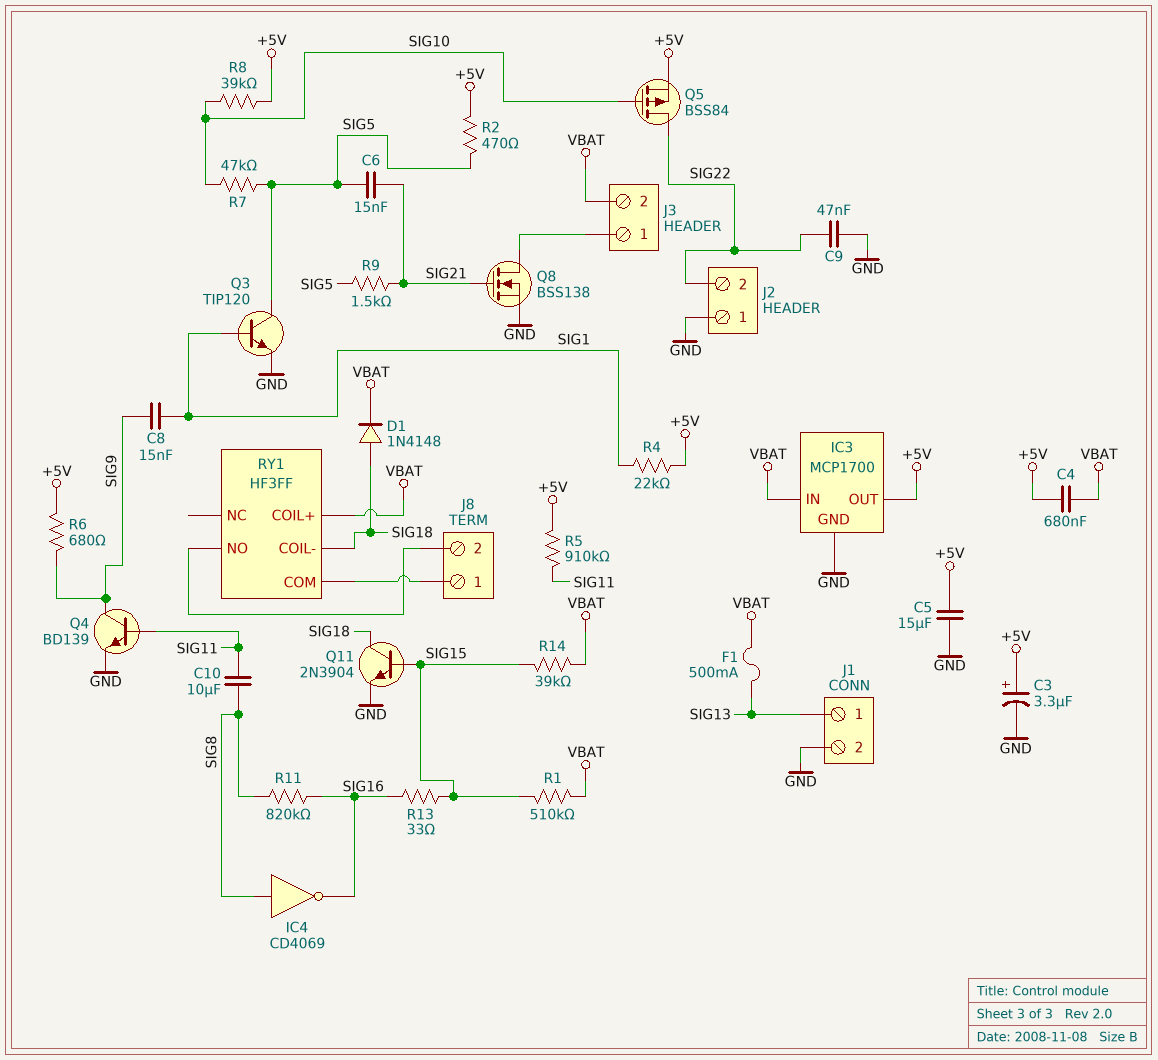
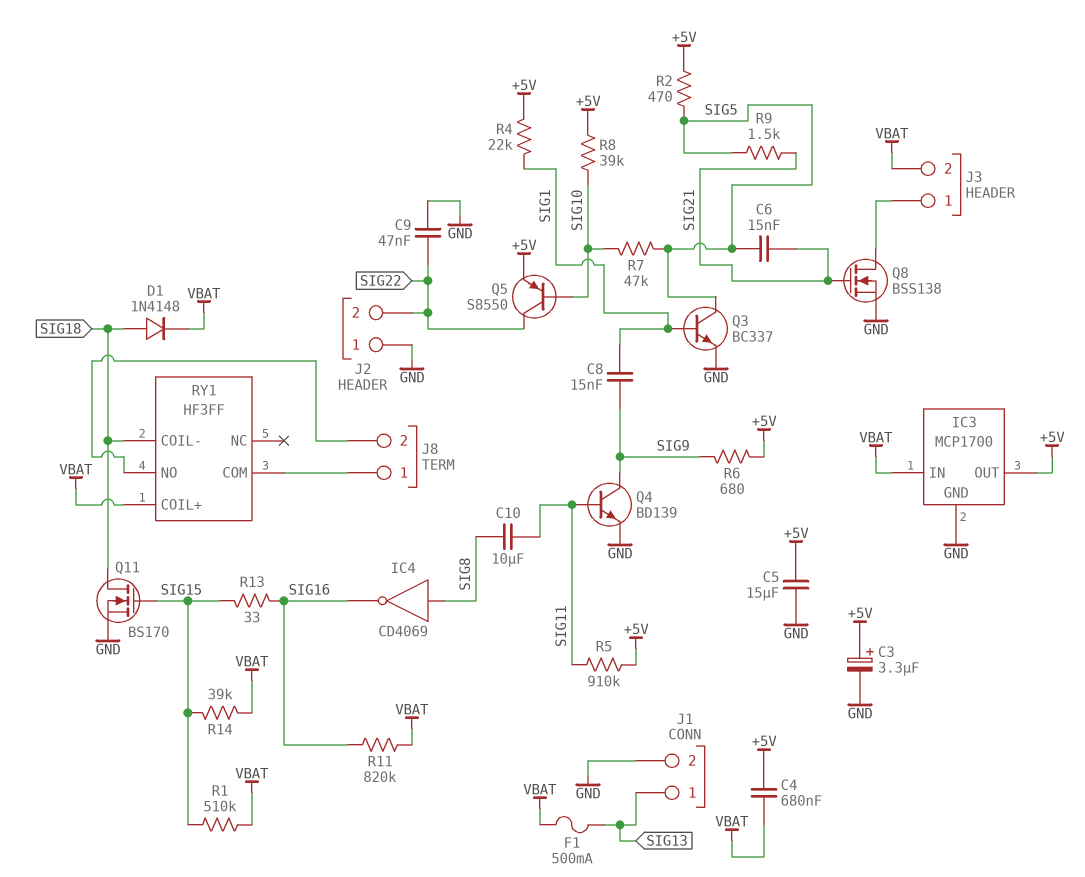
Q3: NPN TIP120 (B SIG1, C SIG5, E GND) -> NPN BC337 (B SIG1, C SIG5, E GND)
Q5: PMOS BSS84 (G SIG10, D SIG22, S +5V) -> PNP S8550 (B SIG10, C SIG22, E +5V)
Q11: NPN 2N3904 (B SIG15, C SIG18, E GND) -> NMOS BS170 (G SIG15, D SIG18, S GND)
R11: 820k (SIG8, SIG16) -> 820k (SIG16, VBAT)

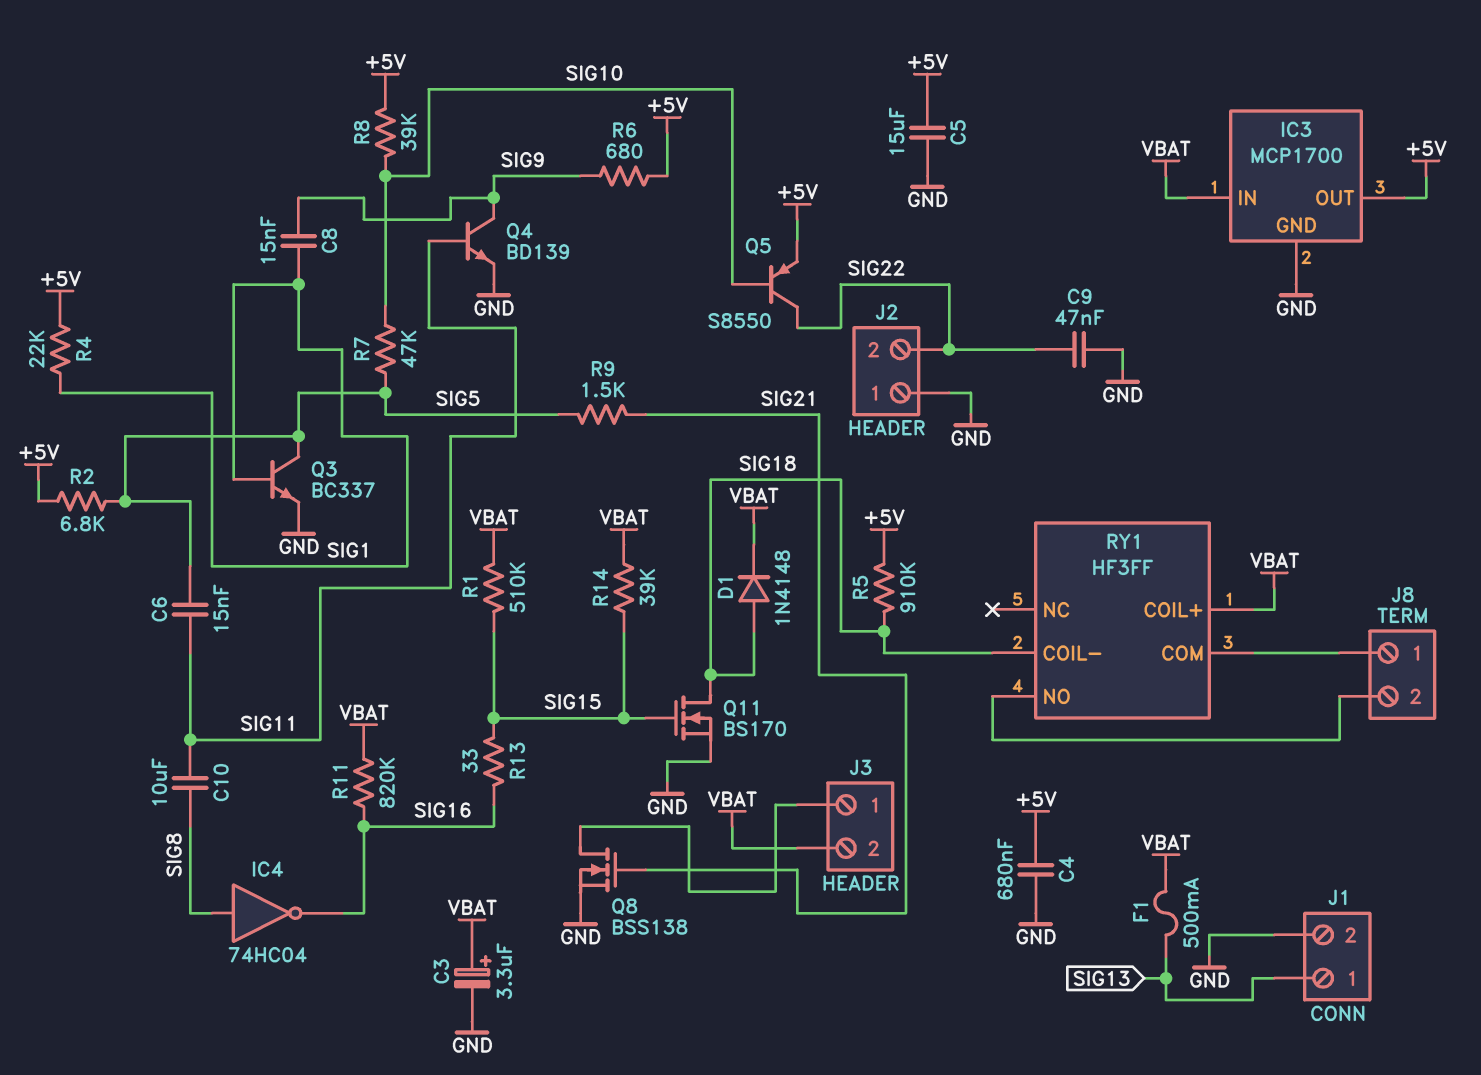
C3: 3.3uF (plus +5V, minus GND) -> 3.3uF (plus VBAT, minus GND)
C4: 680nF (+5V, VBAT) -> 680nF (+5V, GND)
C6: 15nF (SIG5, SIG21) -> 15nF (SIG5, SIG11)
IC4: NOT CD4069 (in SIG8, out SIG16) -> NOT 74HC04 (in SIG8, out SIG16)
R2: 470 (+5V, SIG5) -> 6.8k (+5V, SIG5)
R5: 910k (+5V, SIG11) -> 910k (+5V, SIG18)

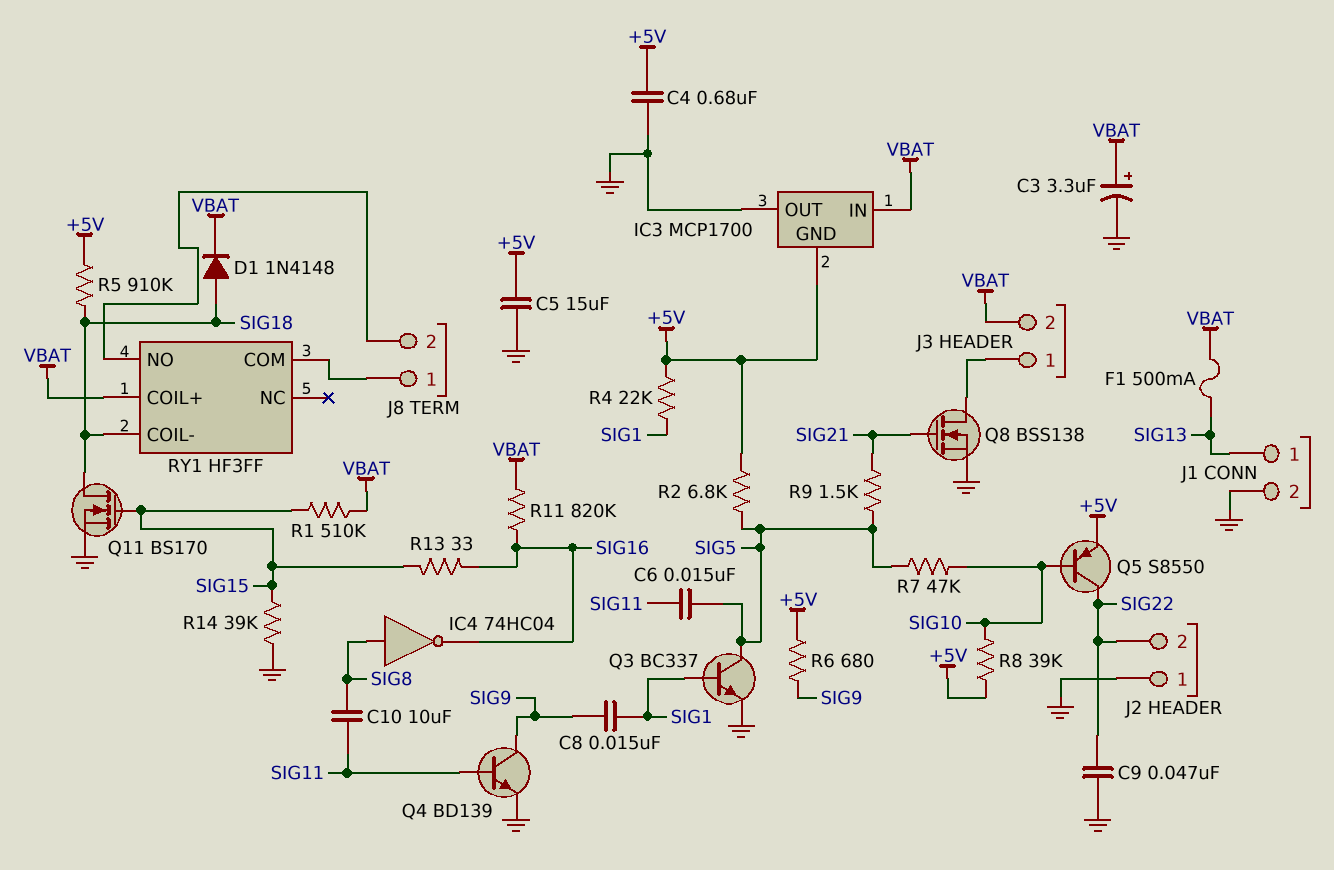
IC3 pin GND: GND -> +5V
IC3 pin OUT: +5V -> GND
R14: 39k (SIG15, VBAT) -> 39k (GND, SIG15)

